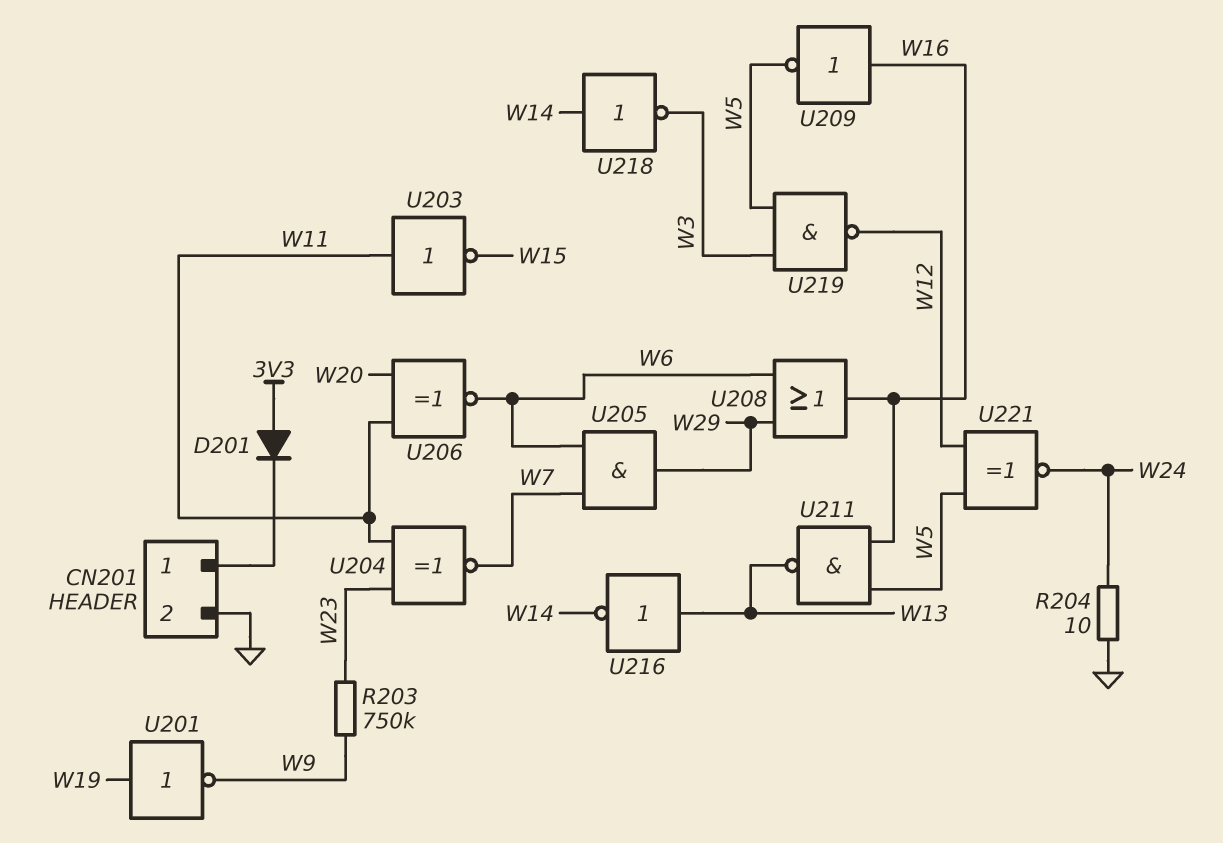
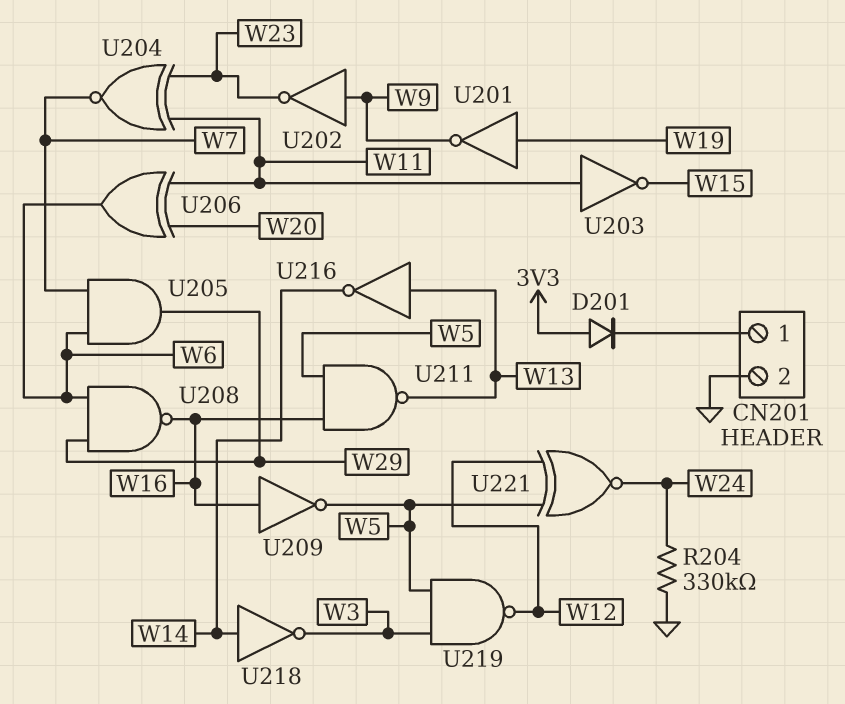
R203: 750k (W9, W23) -> none
R204: 10 (GND, W24) -> 330k (GND, W24)
U202: none -> NOT (in W9, out W23)
U206: XNOR (in W11, in W20, out W6) -> XOR (in W11, in W20, out W6)
U208: OR (in W6, in W29, out W16) -> NAND (in W6, in W29, out W16)

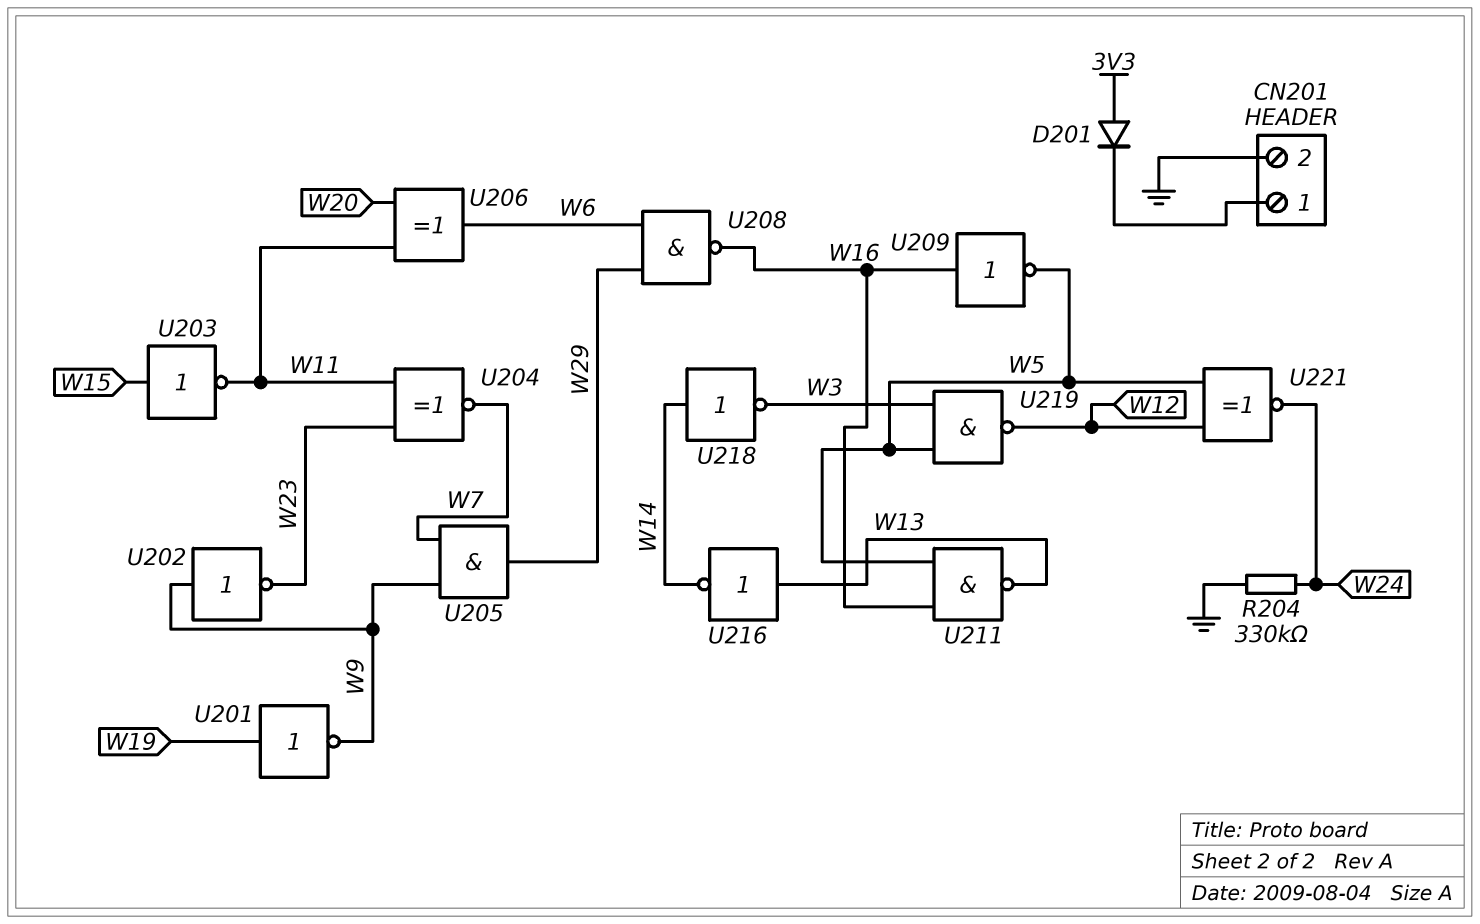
U203: NOT (in W11, out W15) -> NOT (in W15, out W11)
U205: AND (in W6, in W7, out W29) -> AND (in W7, in W9, out W29)

